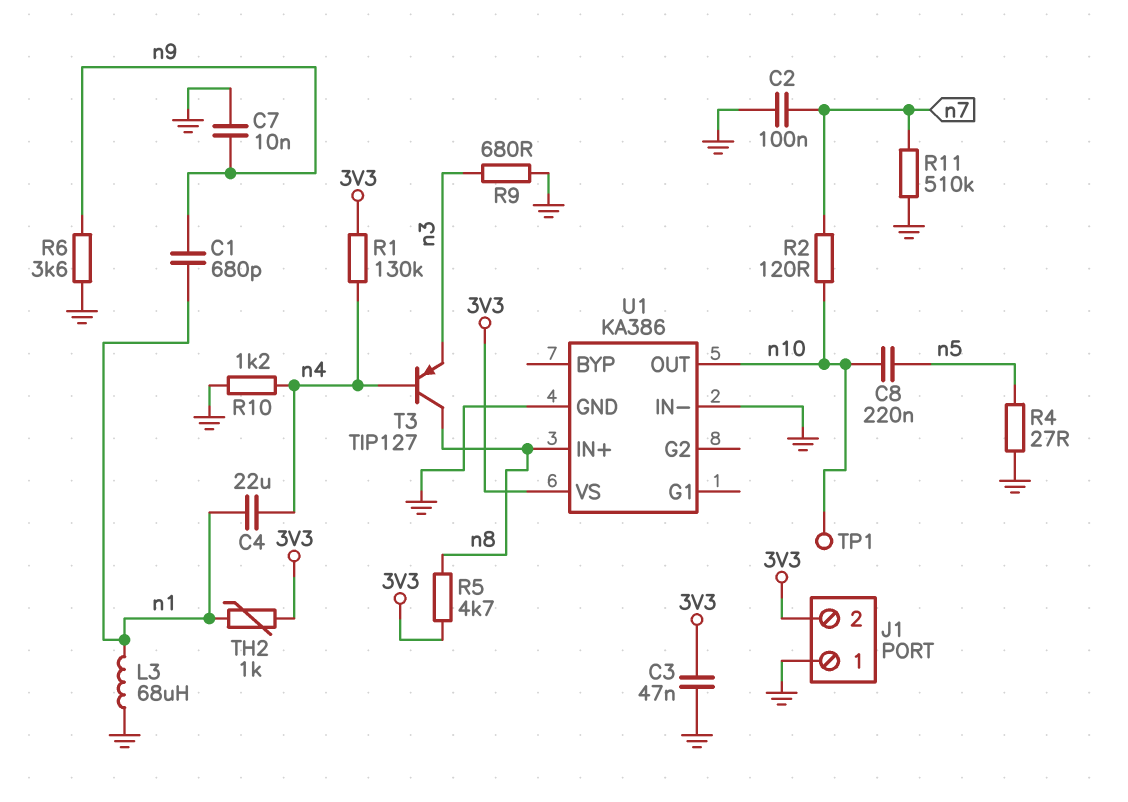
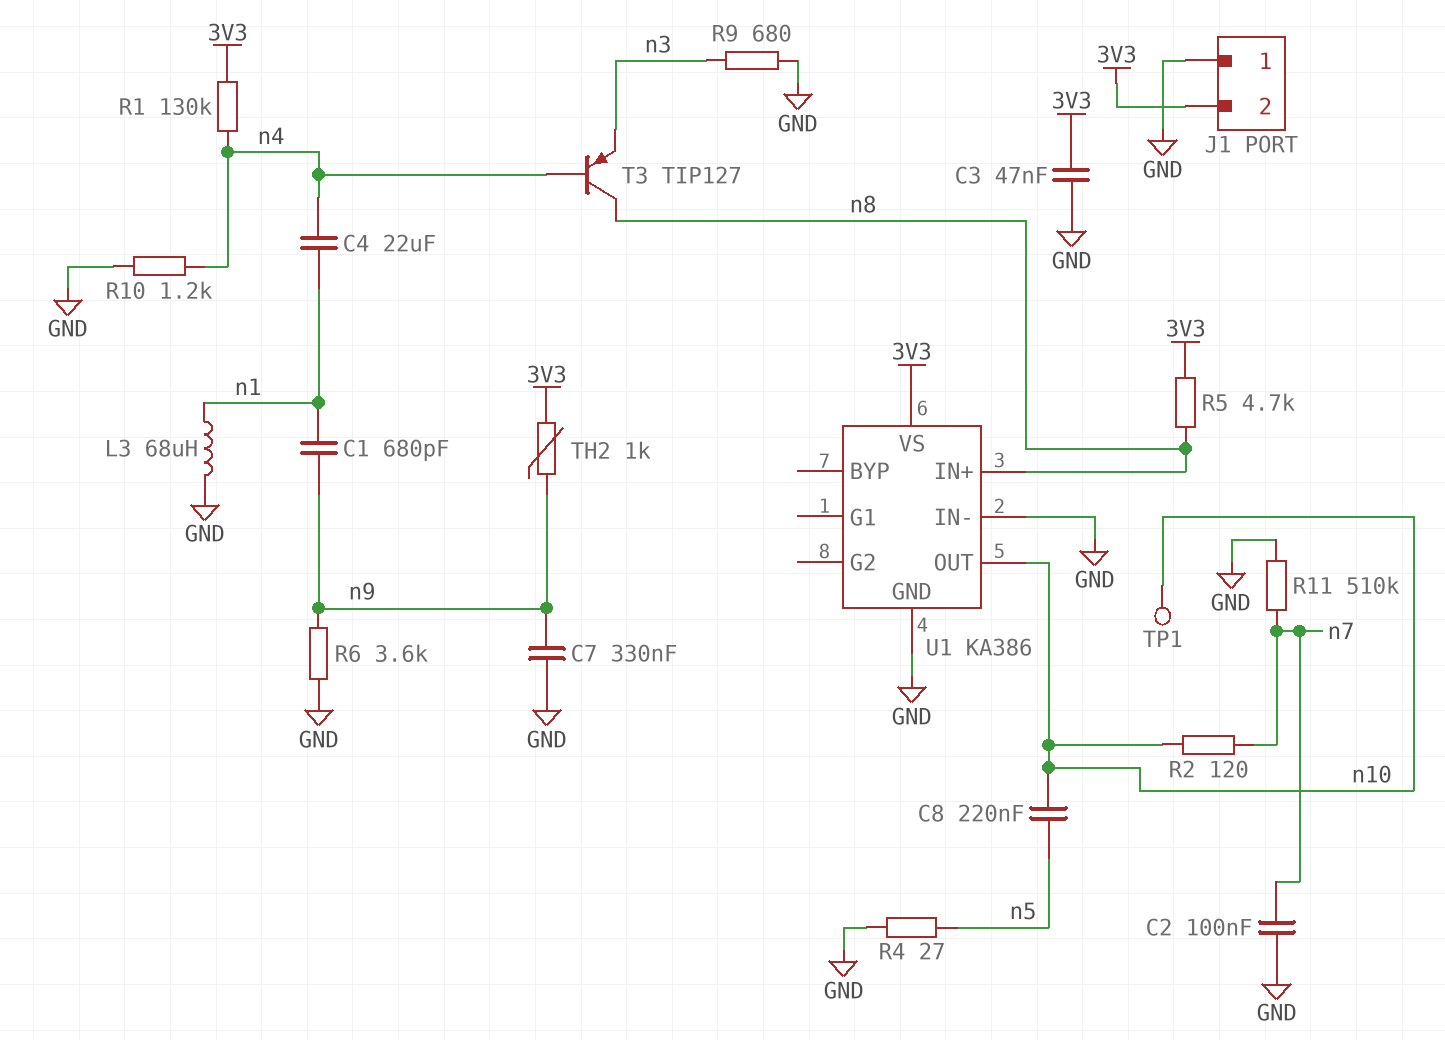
C7: 10nF (GND, n9) -> 330nF (GND, n9)
TH2: 1k (3V3, n1) -> 1k (3V3, n9)

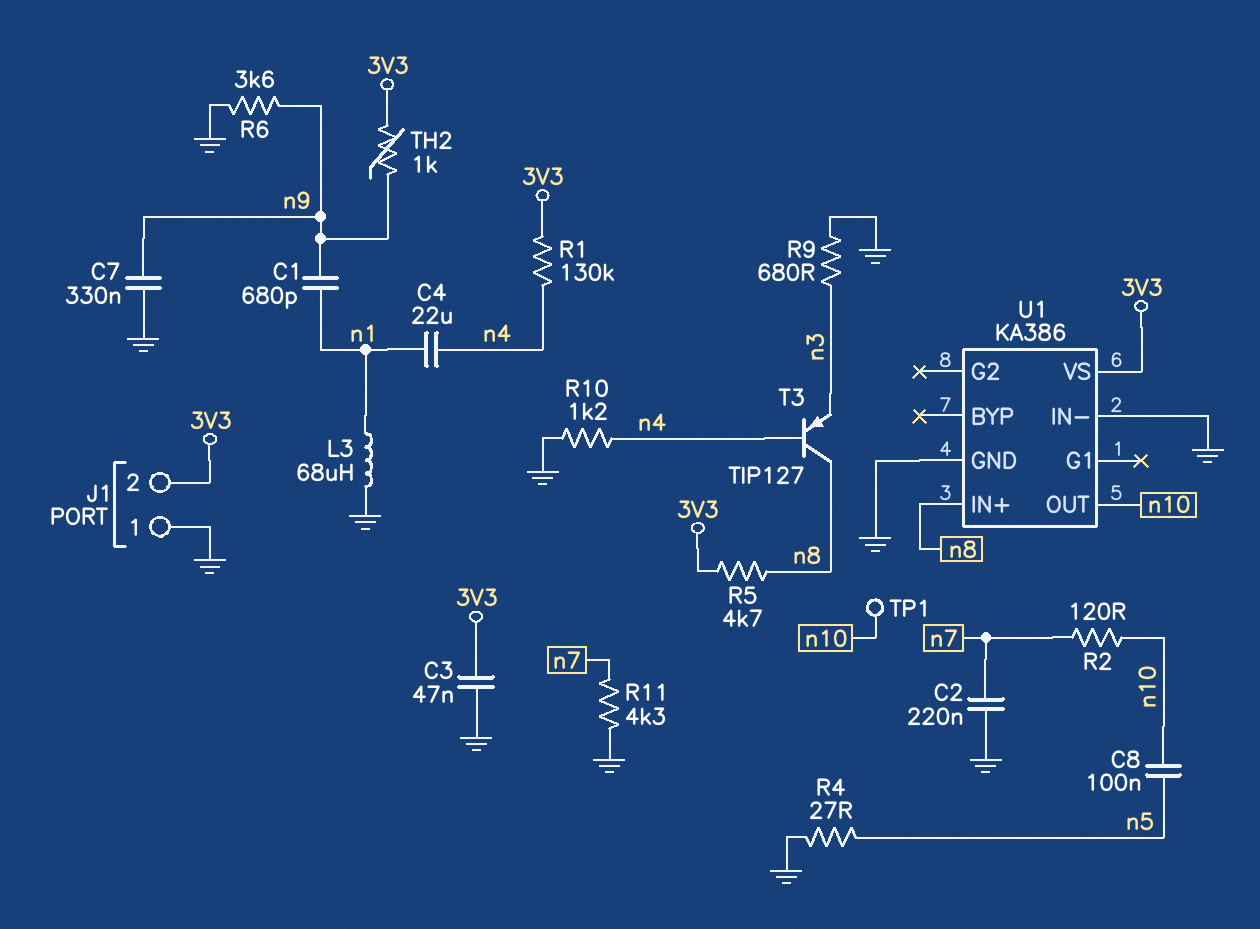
C2: 100nF (GND, n7) -> 220nF (GND, n7)
C8: 220nF (n5, n10) -> 100nF (n5, n10)
R11: 510k (GND, n7) -> 4.3k (GND, n7)

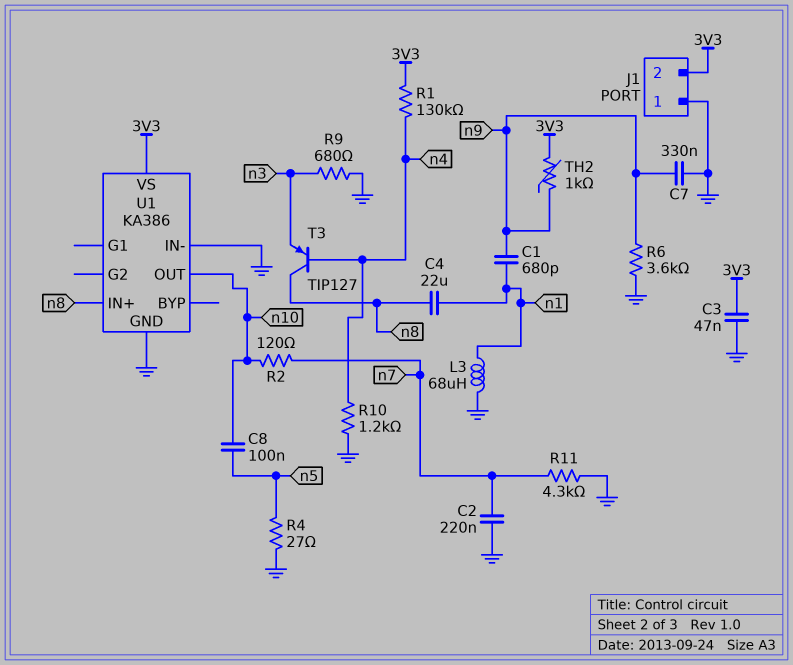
C4: 22uF (n1, n4) -> 22uF (n1, n8)
R5: 4.7k (3V3, n8) -> none
TP1: test point (n10) -> none

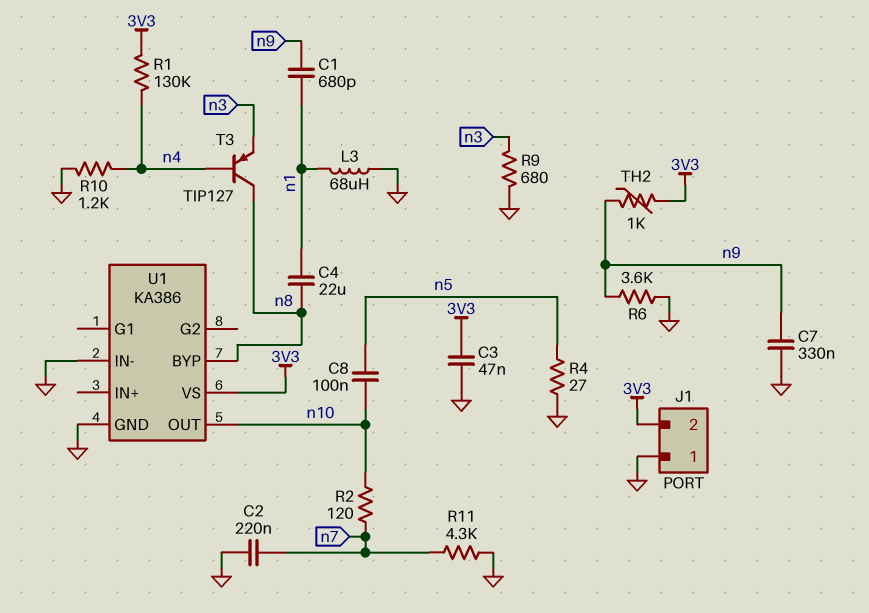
U1 pin BYP: none -> n8
U1 pin IN+: n8 -> none

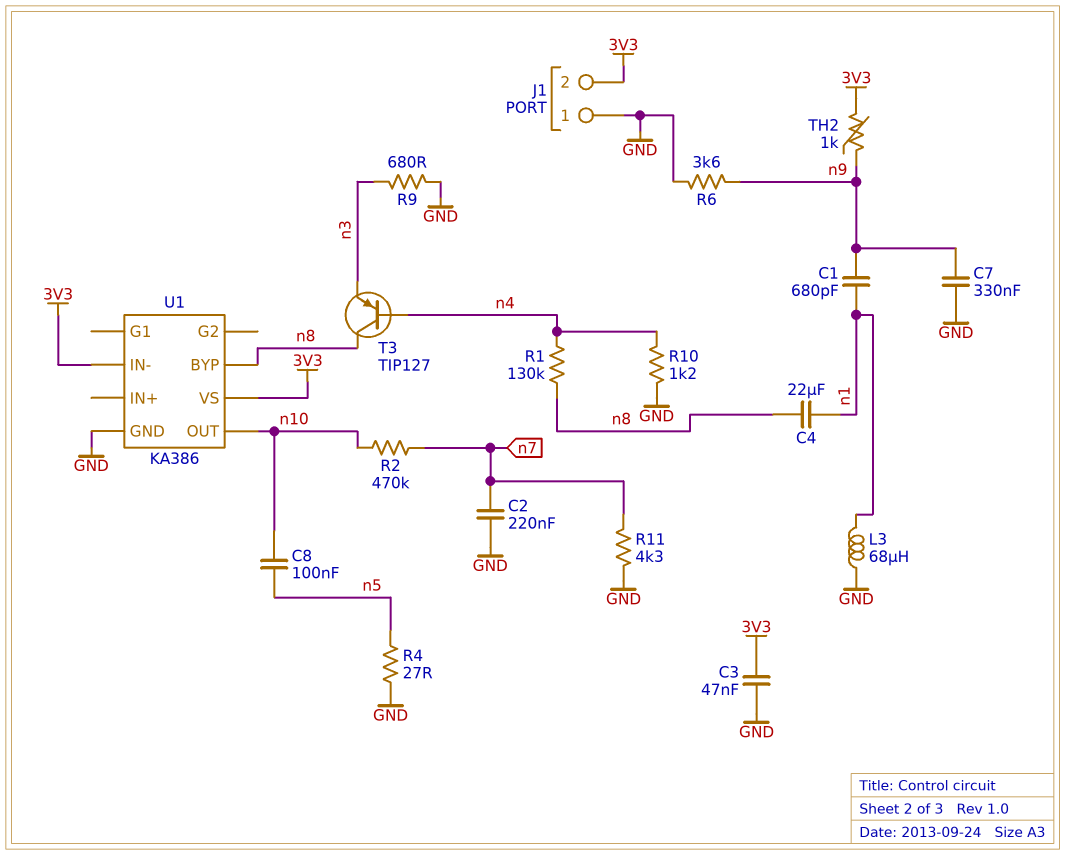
R1: 130k (3V3, n4) -> 130k (n4, n8)
R2: 120 (n7, n10) -> 470k (n7, n10)
U1 pin IN-: GND -> 3V3

